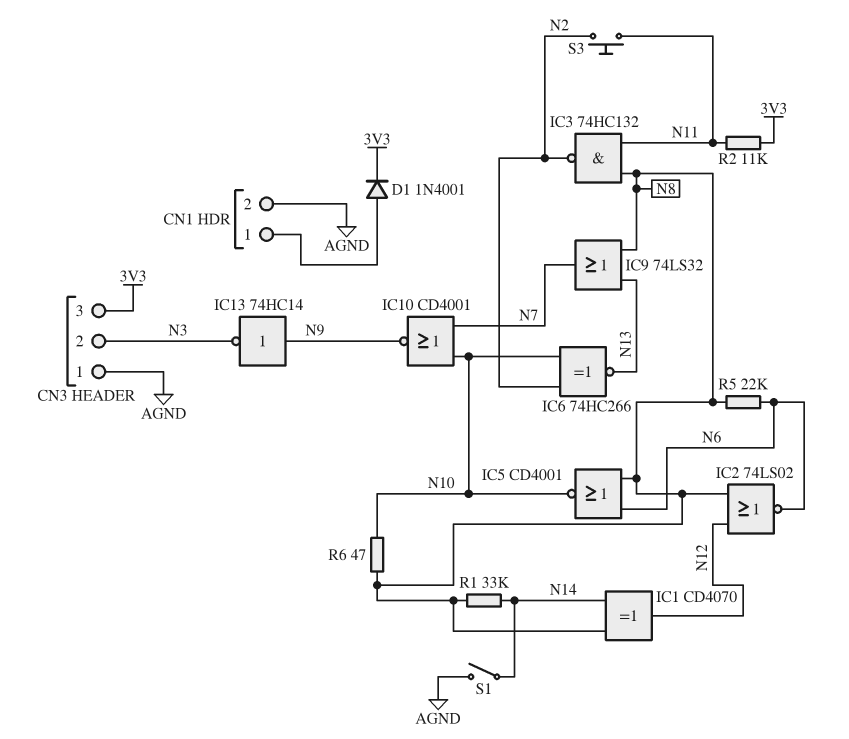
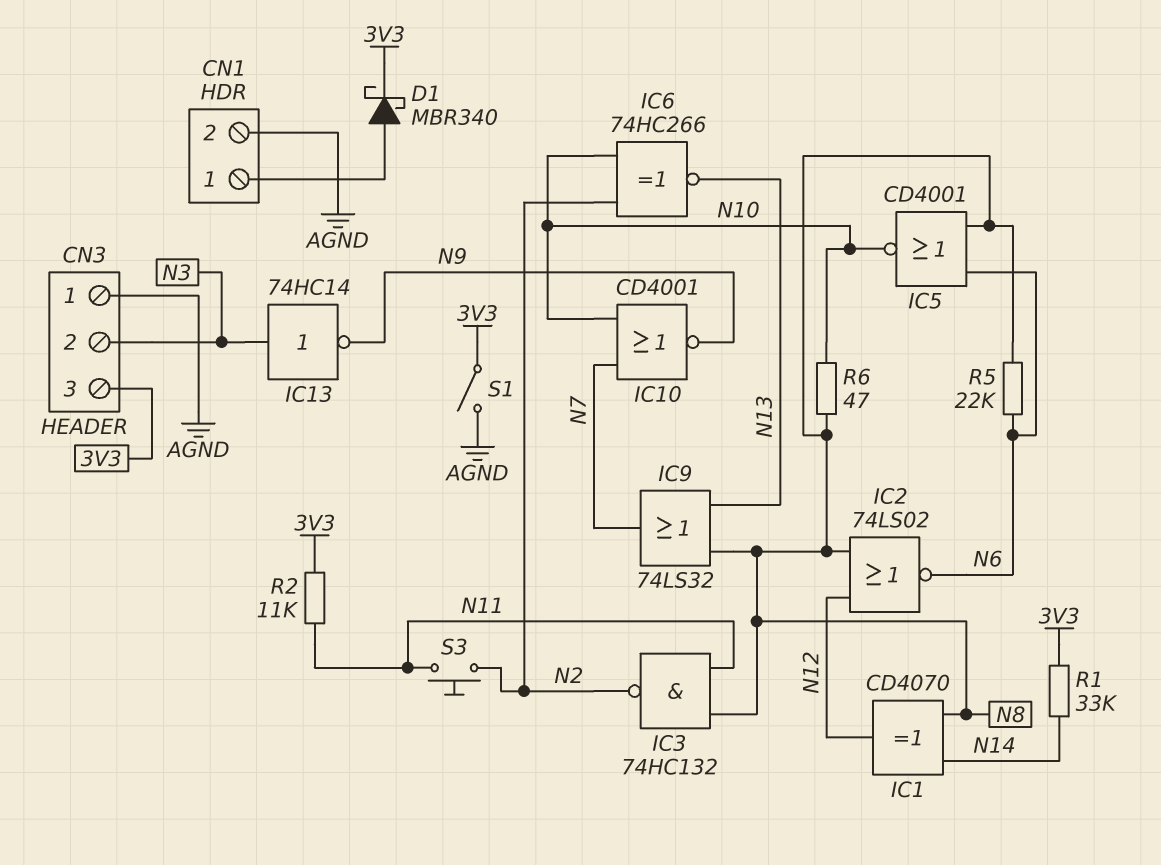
D1: diode 1N4001 (A CN1/1, K 3V3) -> schottky MBR340 (A CN1/1, K 3V3)
IC13: NOT 74HC14 (in N9, out N3) -> NOT 74HC14 (in N3, out N9)
R1: 33k (N8, N14) -> 33k (3V3, N14)
S1: switch (AGND, N14) -> switch (3V3, AGND)

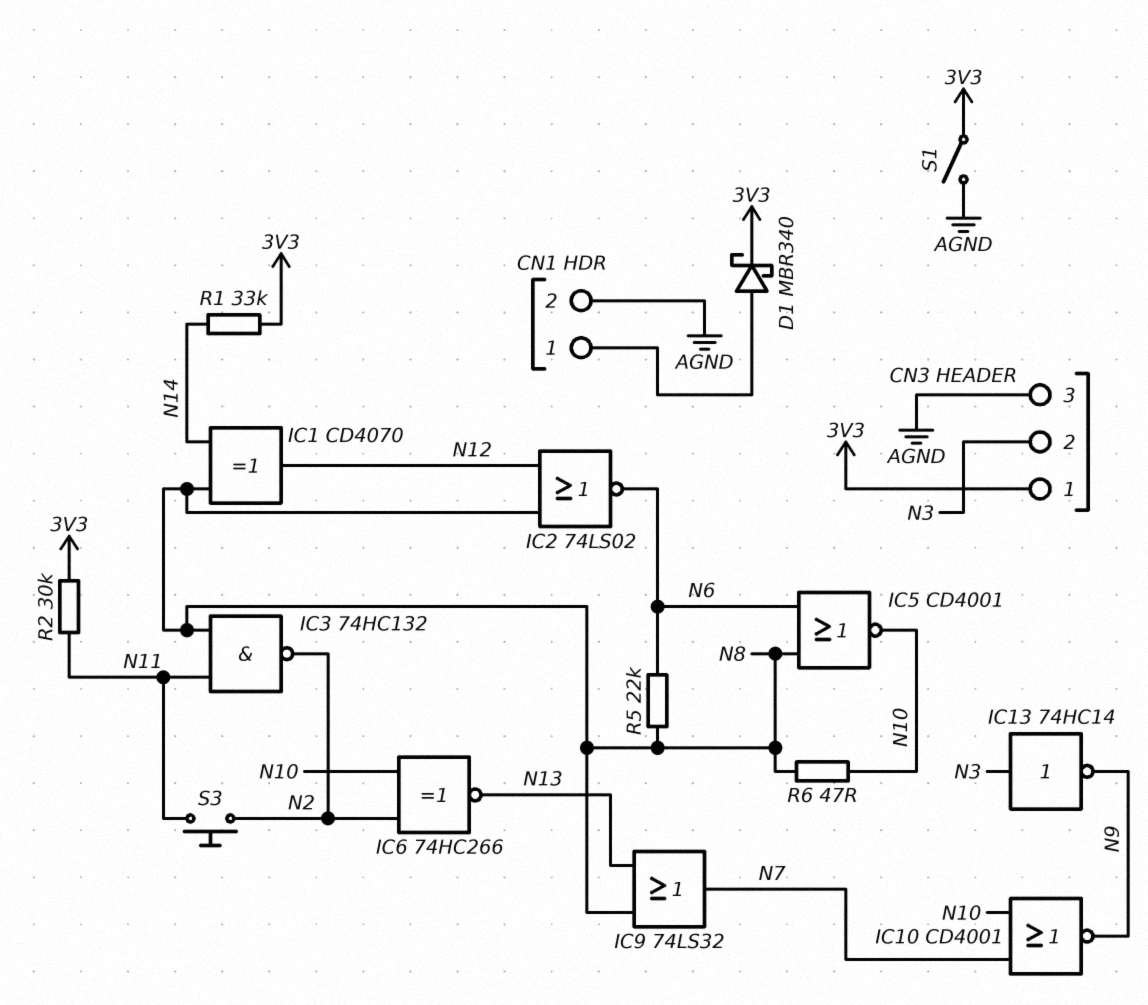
CN3 pin 1: AGND -> 3V3
CN3 pin 3: 3V3 -> AGND
R2: 11k (3V3, N11) -> 30k (3V3, N11)

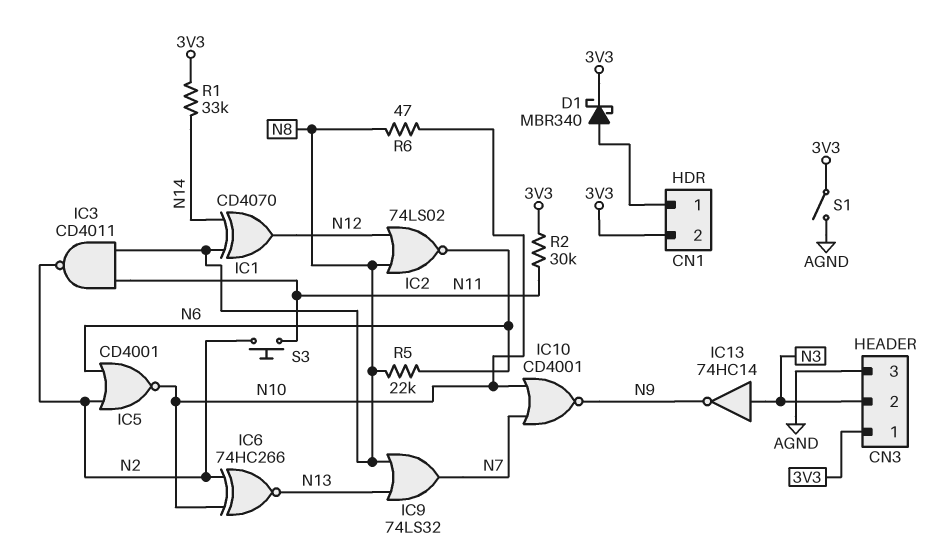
CN1 pin 2: AGND -> 3V3
IC3: NAND 74HC132 (in N8, in N11, out N2) -> NAND CD4011 (in N8, in N11, out N2)
IC5: NOR CD4001 (in N6, in N8, out N10) -> NOR CD4001 (in N2, in N6, out N10)

